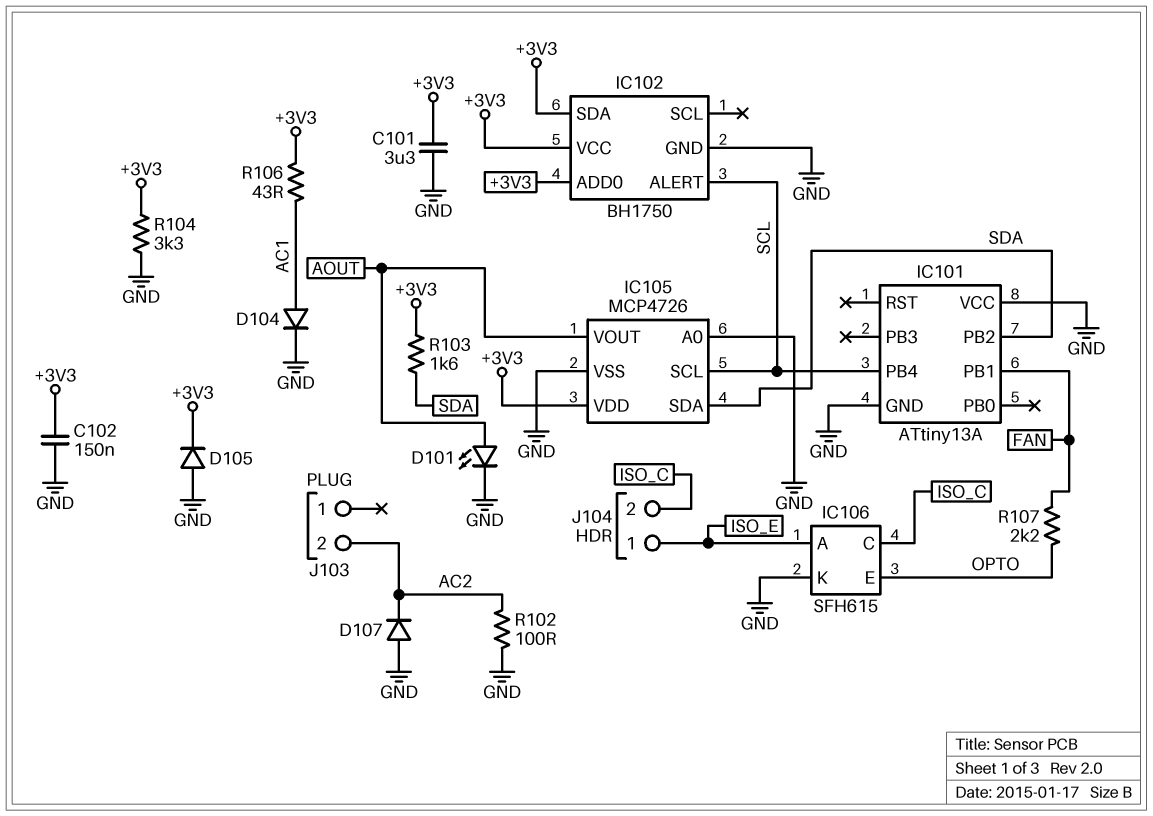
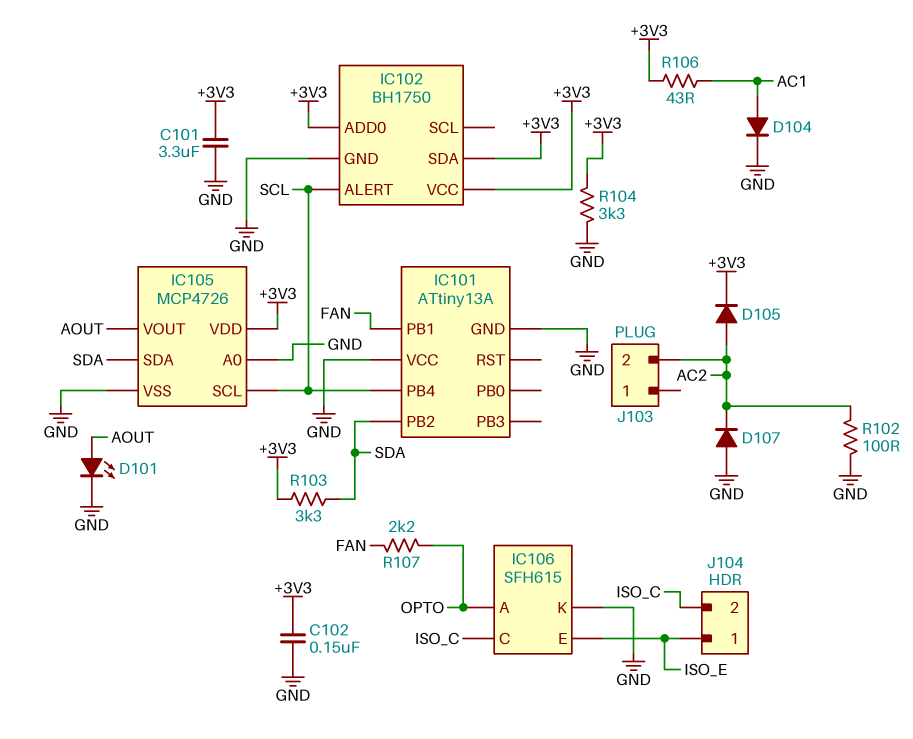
D105: diode (A GND, K +3V3) -> diode (A AC2, K +3V3)
IC106 pin A: ISO_E -> OPTO
IC106 pin E: OPTO -> ISO_E
R103: 1.6k (+3V3, SDA) -> 3.3k (+3V3, SDA)

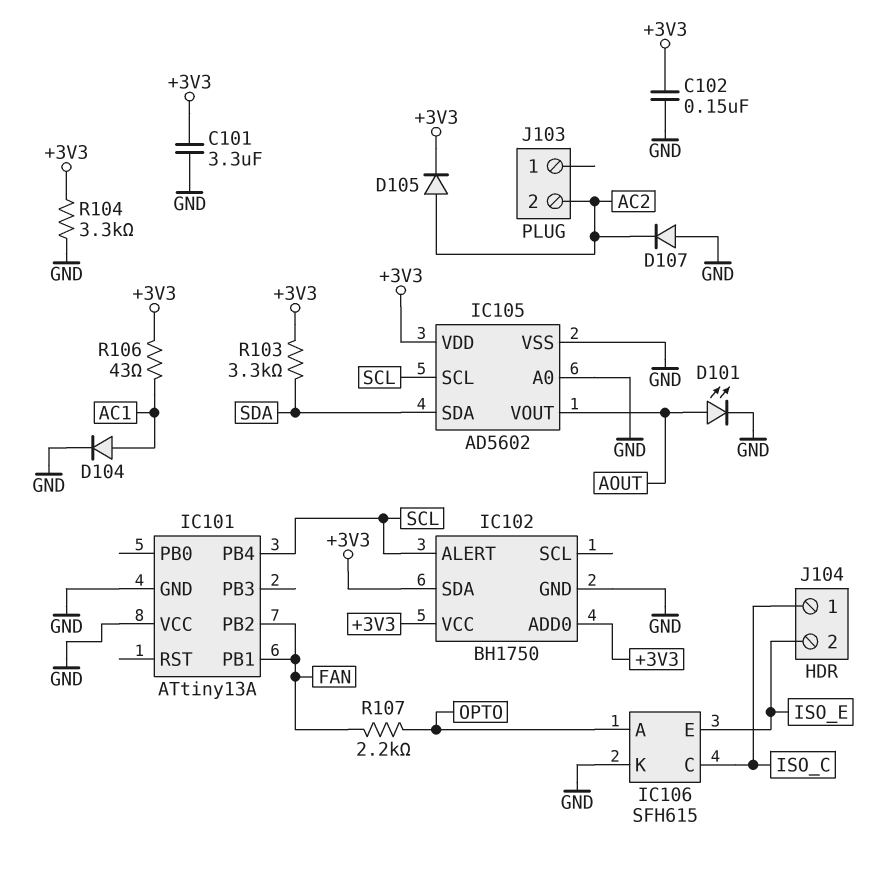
IC101 pin PB2: SDA -> FAN
IC105: MCP4726 -> AD5602
J104 pin 1: ISO_E -> ISO_C
J104 pin 2: ISO_C -> ISO_E
R102: 100 (AC2, GND) -> none

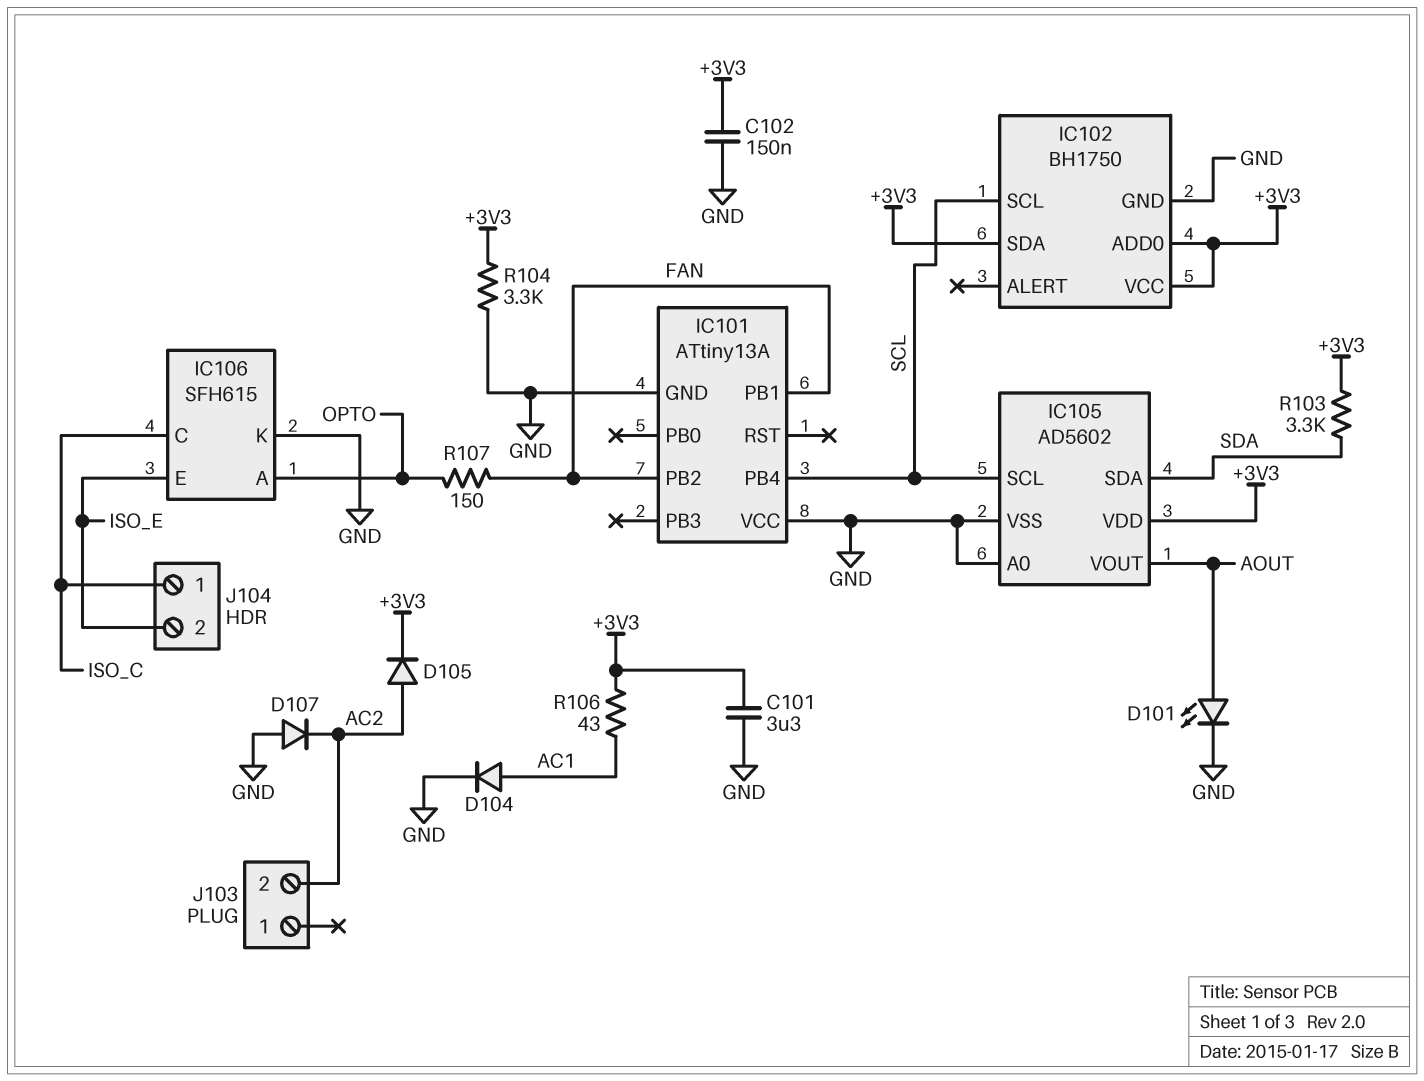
IC102 pin ALERT: SCL -> none
IC102 pin SCL: none -> SCL
R107: 2.2k (FAN, OPTO) -> 150 (FAN, OPTO)

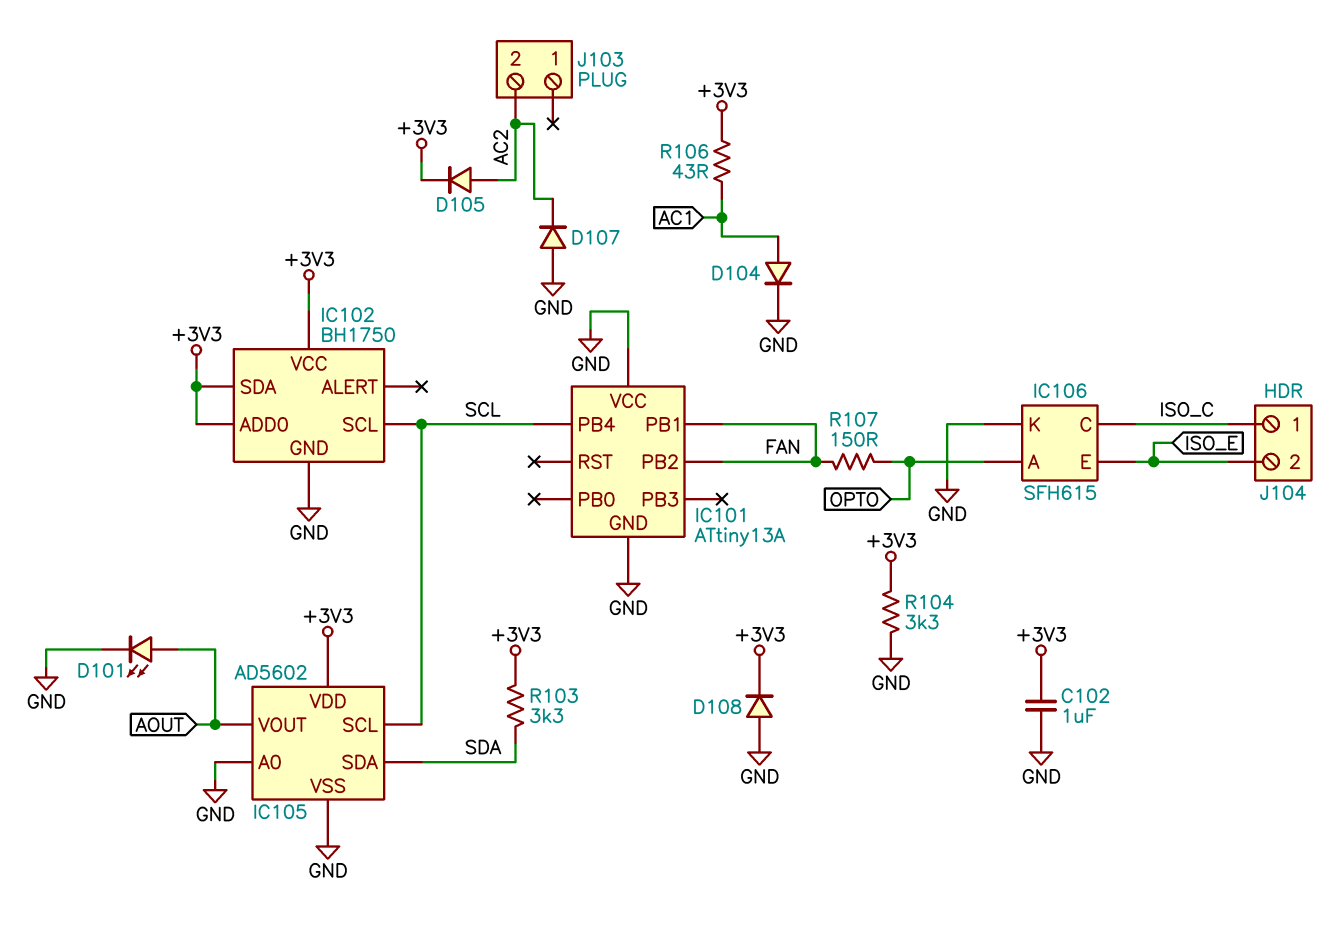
C101: 3.3uF (+3V3, GND) -> none
C102: 150nF (+3V3, GND) -> 1uF (+3V3, GND)
D108: none -> diode (A GND, K +3V3)

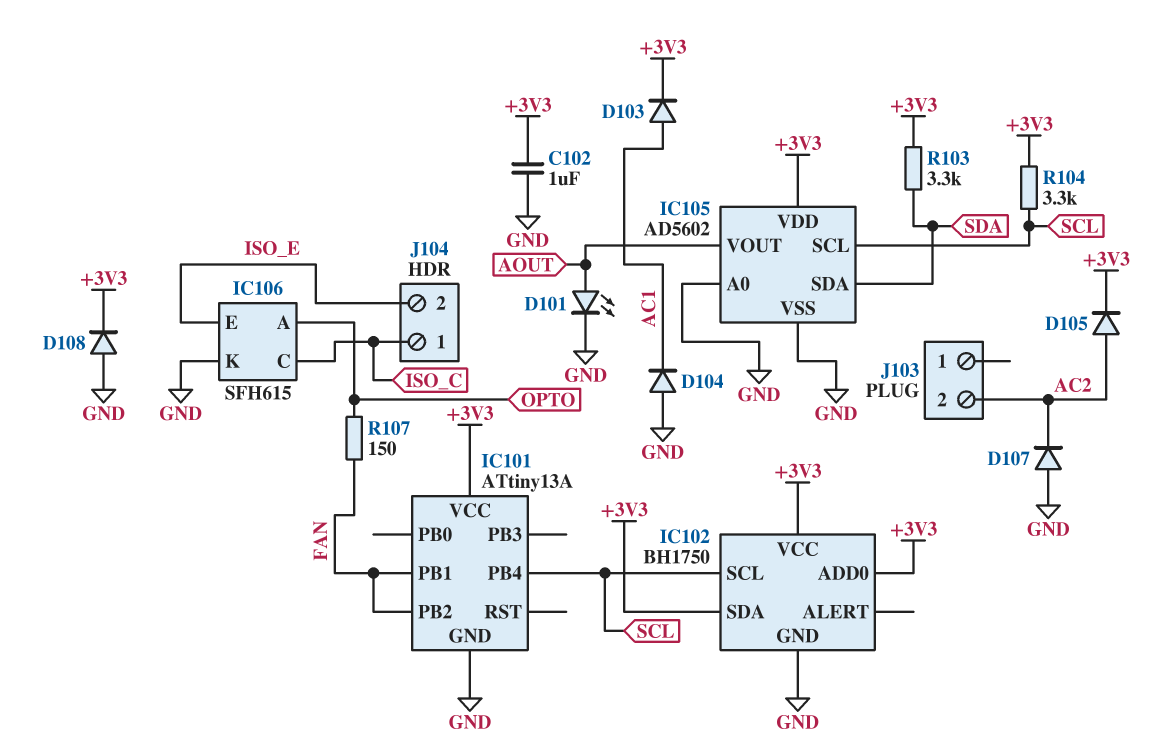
D103: none -> diode (A AC1, K +3V3)
D104: diode (A AC1, K GND) -> diode (A GND, K AC1)
IC101 pin VCC: GND -> +3V3
R104: 3.3k (+3V3, GND) -> 3.3k (+3V3, SCL)
R106: 43 (+3V3, AC1) -> none

